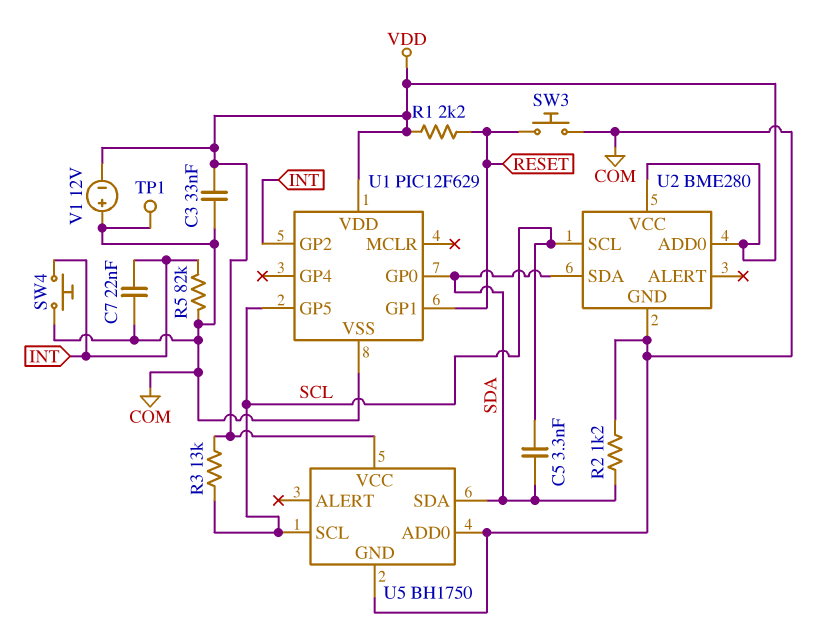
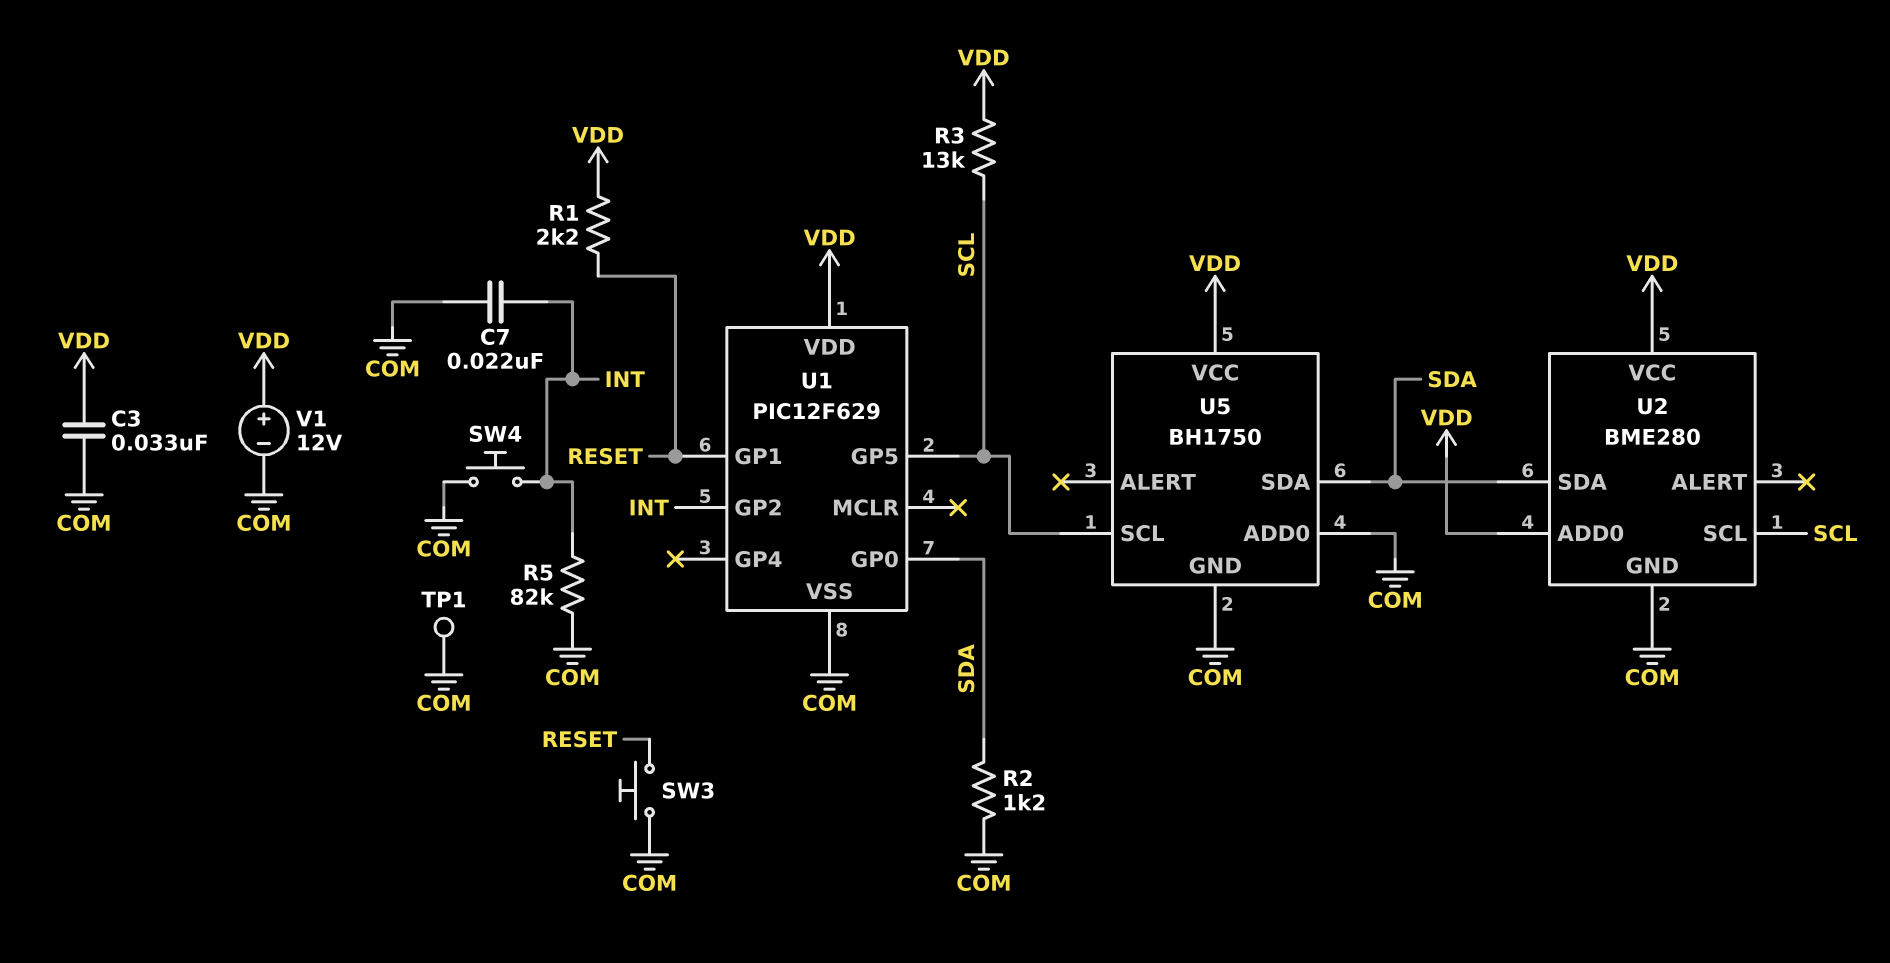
C5: 3.3nF (SCL, SDA) -> none
V1: 12V (plus COM, minus VDD) -> 12V (plus VDD, minus COM)

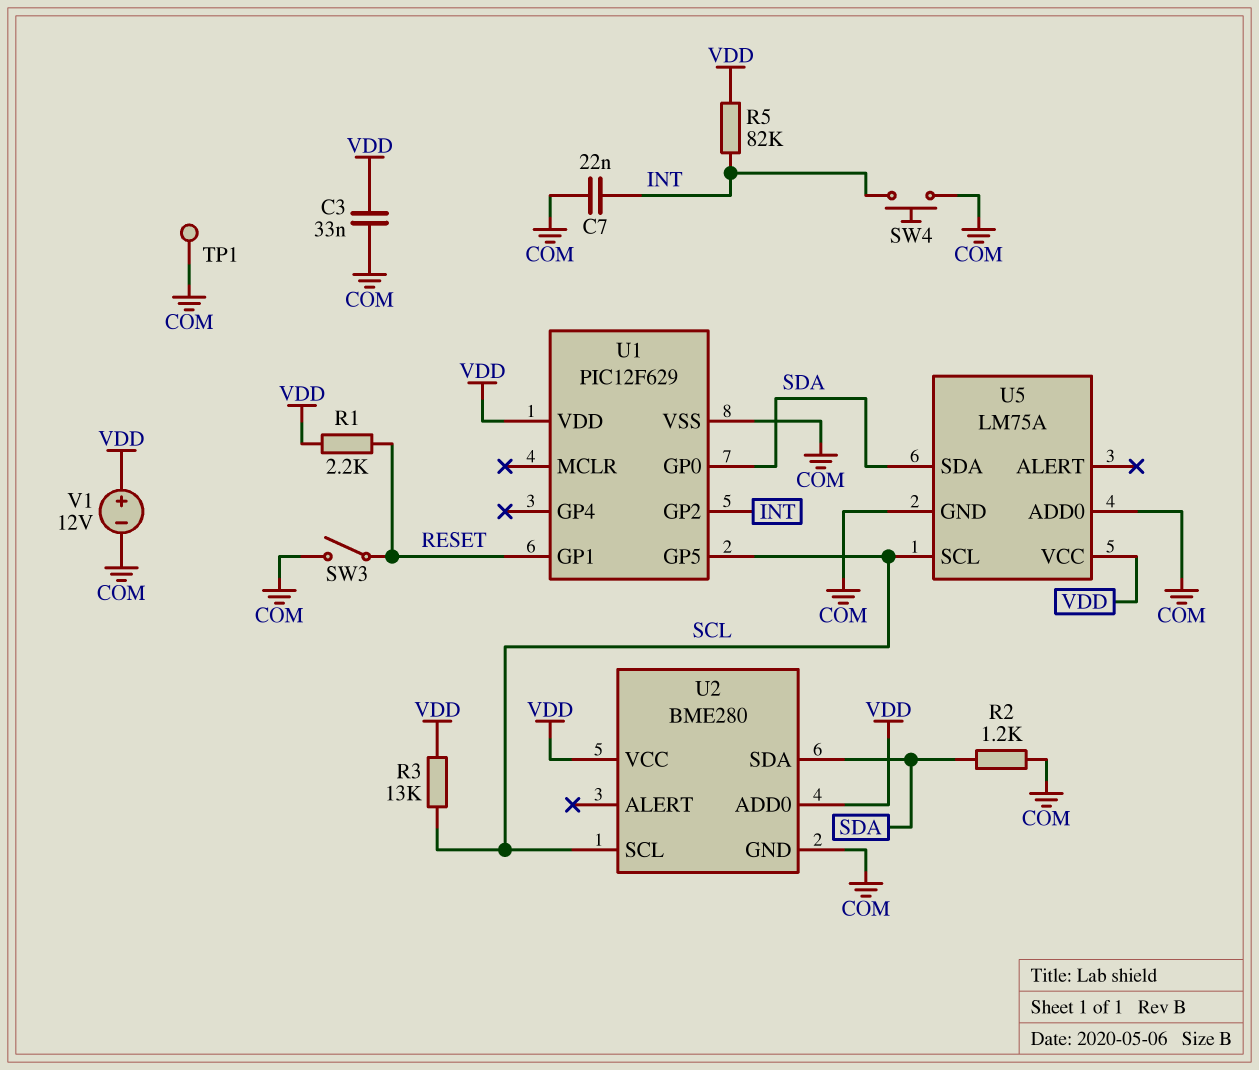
R5: 82k (COM, INT) -> 82k (INT, VDD)
SW3: button (COM, RESET) -> switch (COM, RESET)
U5: BH1750 -> LM75A

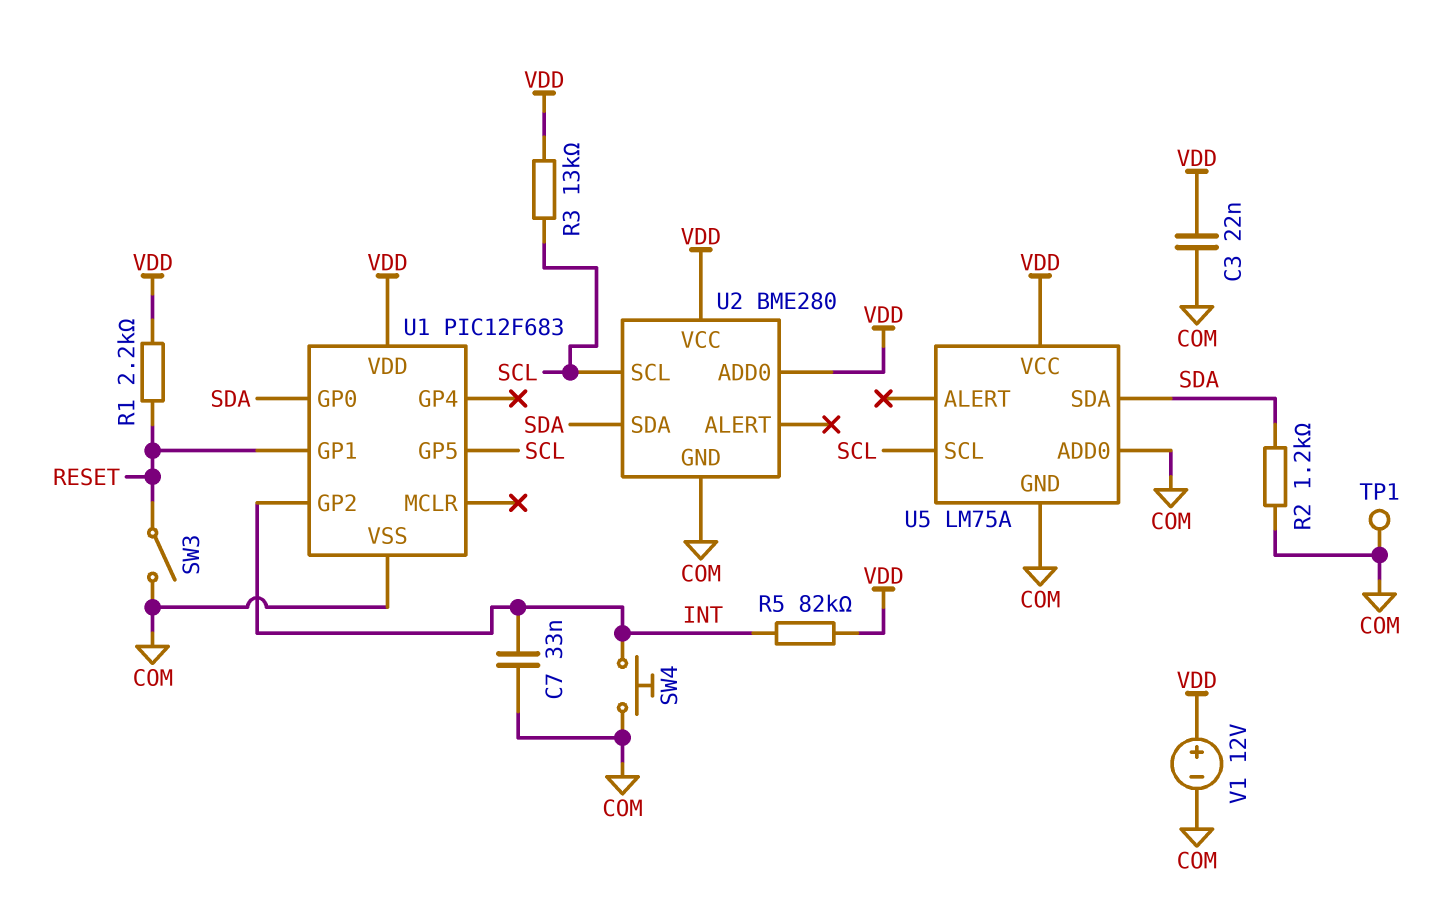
C3: 33nF (COM, VDD) -> 22nF (COM, VDD)
C7: 22nF (COM, INT) -> 33nF (COM, INT)
U1: PIC12F629 -> PIC12F683

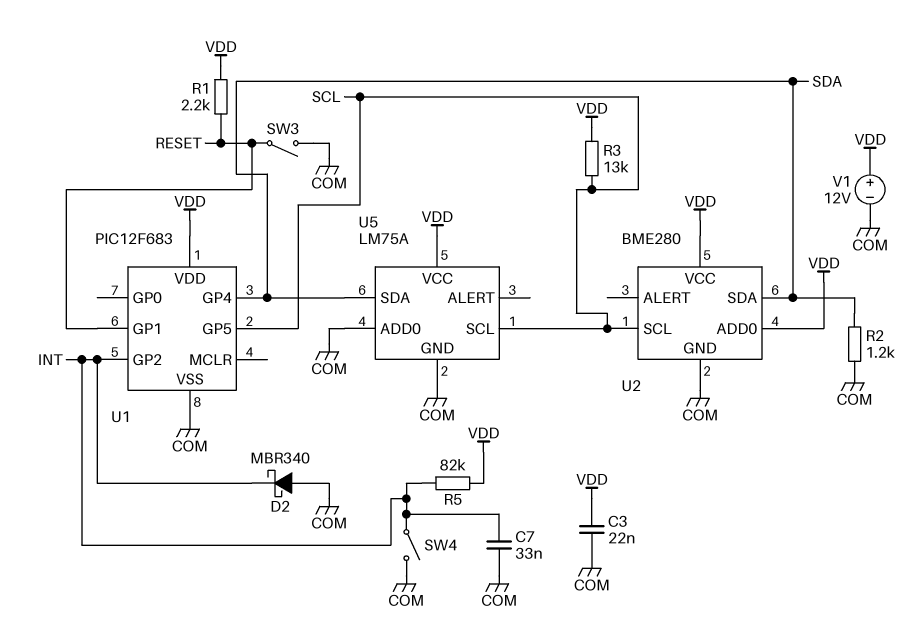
D2: none -> schottky MBR340 (A COM, K INT)
SW4: button (COM, INT) -> switch (COM, INT)
TP1: test point (COM) -> none
U1 pin GP0: SDA -> none
U1 pin GP4: none -> SDA

